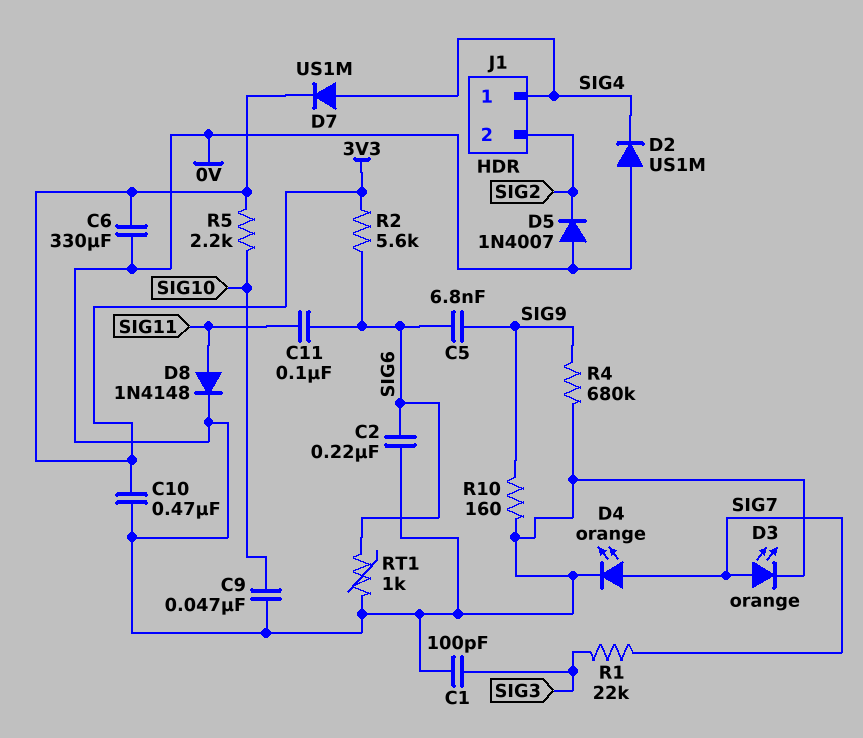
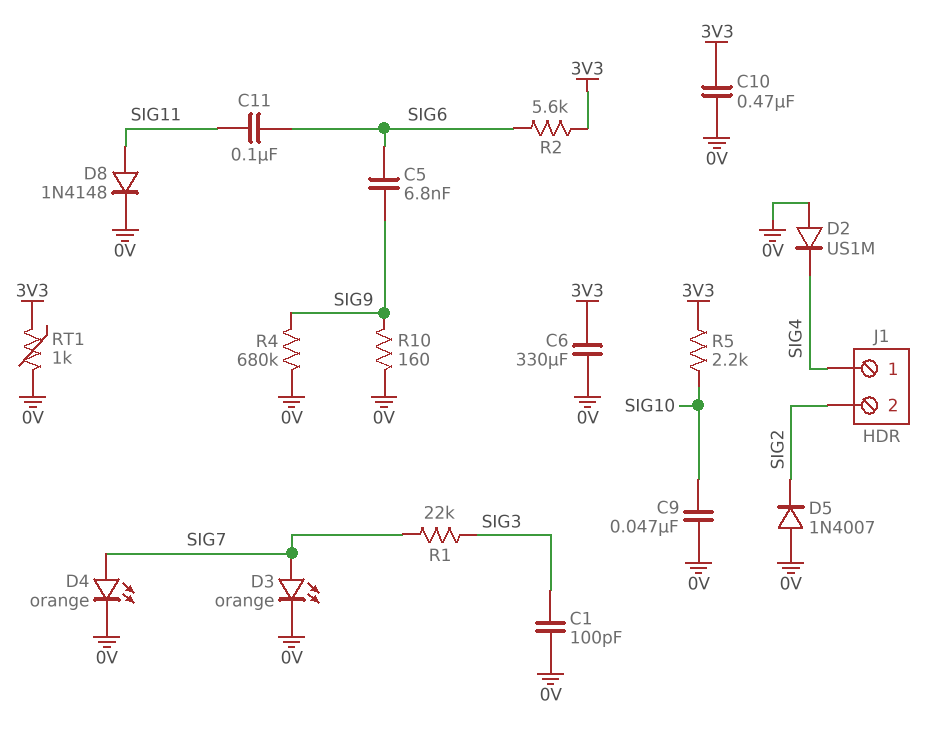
C2: 220nF (0V, SIG6) -> none
D7: diode US1M (A SIG4, K 3V3) -> none
RT1: 1k (0V, SIG6) -> 1k (0V, 3V3)

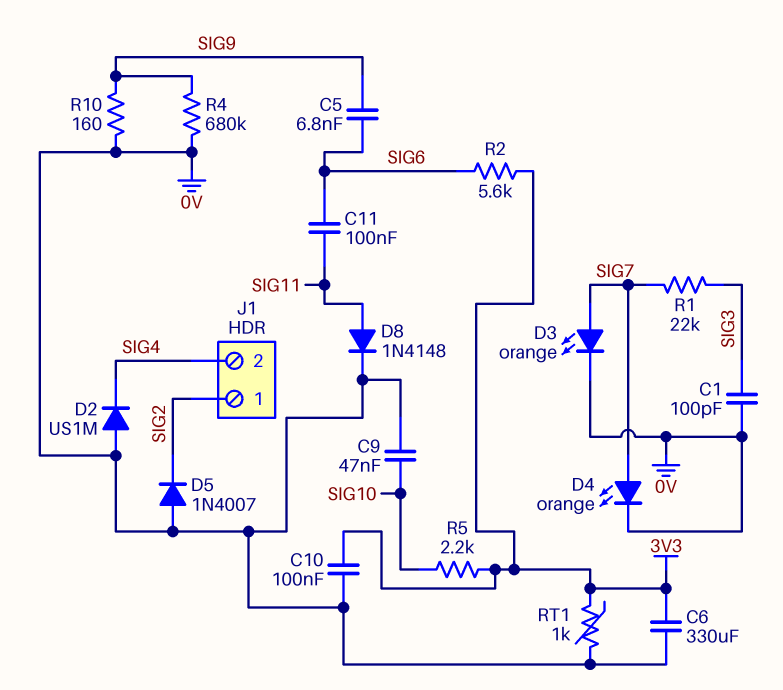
C10: 470nF (0V, 3V3) -> 100nF (0V, 3V3)
J1 pin 1: SIG4 -> SIG2
J1 pin 2: SIG2 -> SIG4

